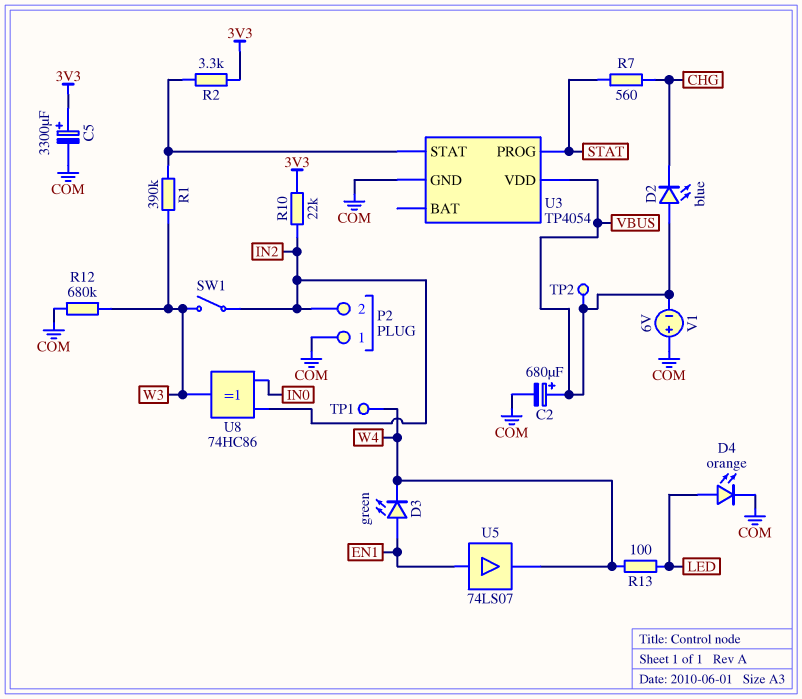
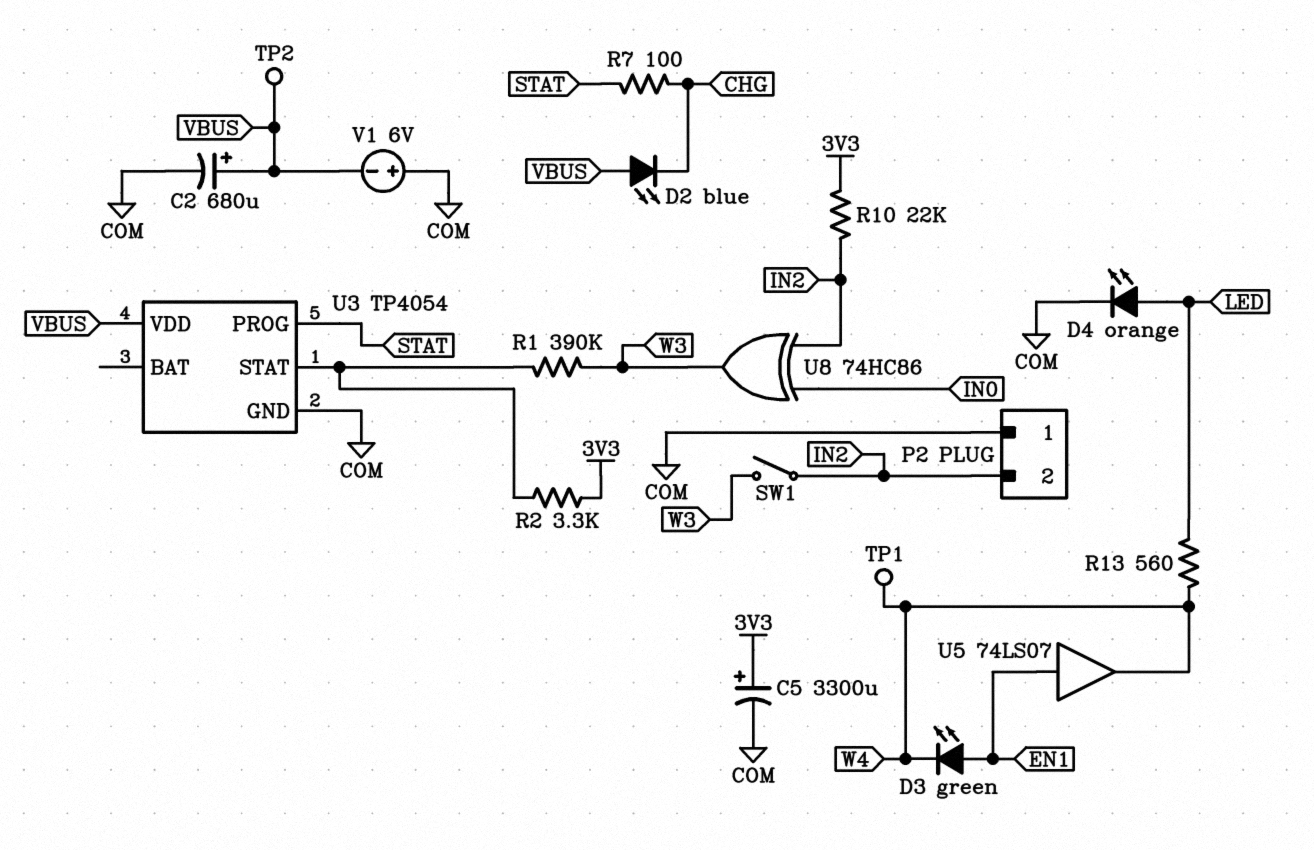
R7: 560 (CHG, STAT) -> 100 (CHG, STAT)
R12: 680k (COM, W3) -> none
R13: 100 (LED, W4) -> 560 (LED, W4)

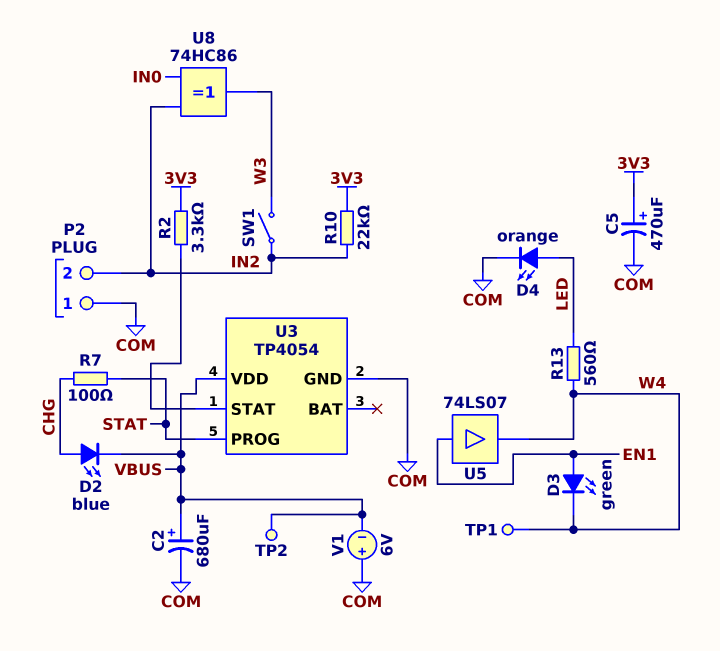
C5: 3300uF (plus 3V3, minus COM) -> 470uF (plus 3V3, minus COM)
D2: LED blue (A VBUS, K CHG) -> LED blue (A CHG, K VBUS)
R1: 390k (U3/STAT, W3) -> none

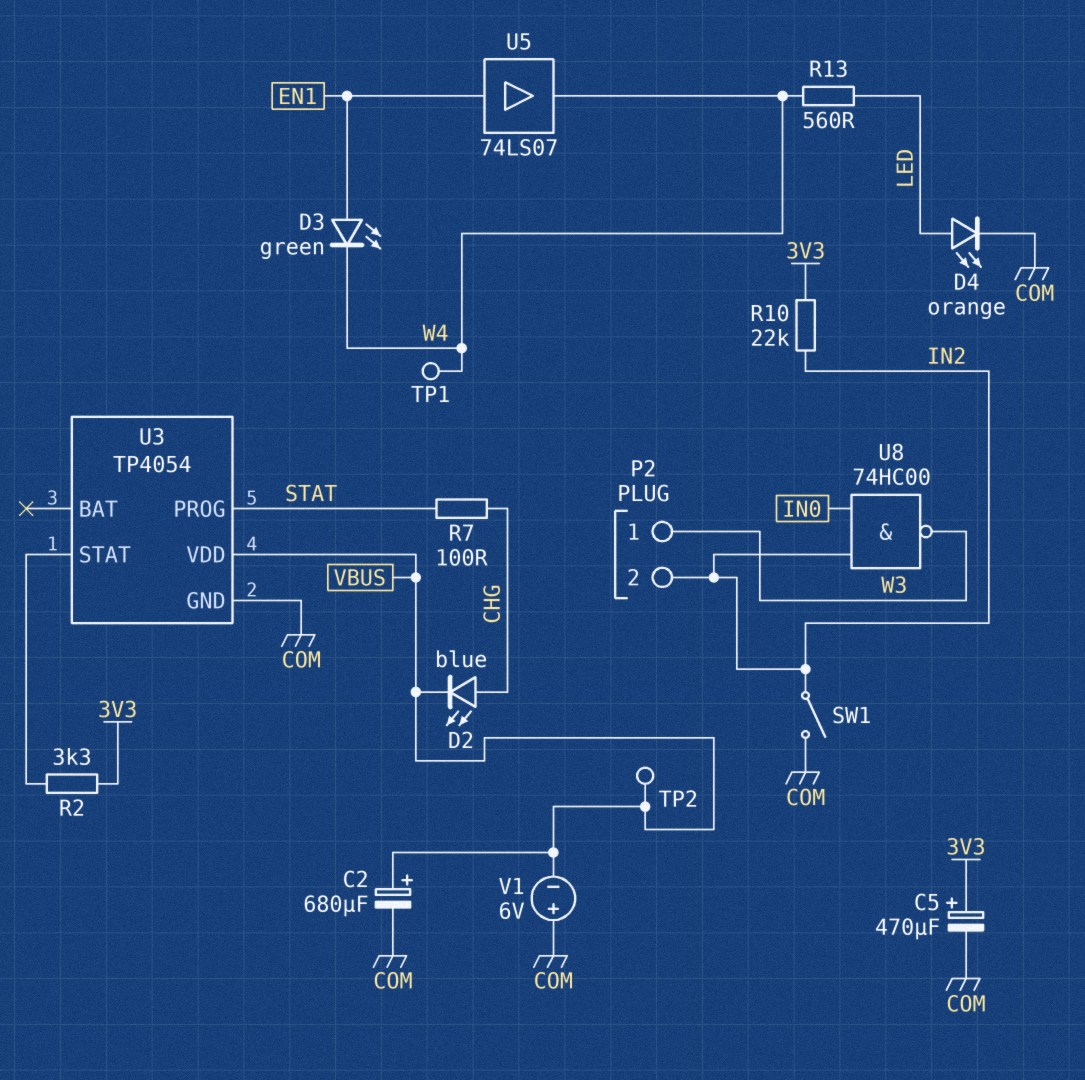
P2 pin 1: COM -> W3
SW1: switch (IN2, W3) -> switch (COM, IN2)
U8: XOR 74HC86 (in IN0, in IN2, out W3) -> NAND 74HC00 (in IN0, in IN2, out W3)

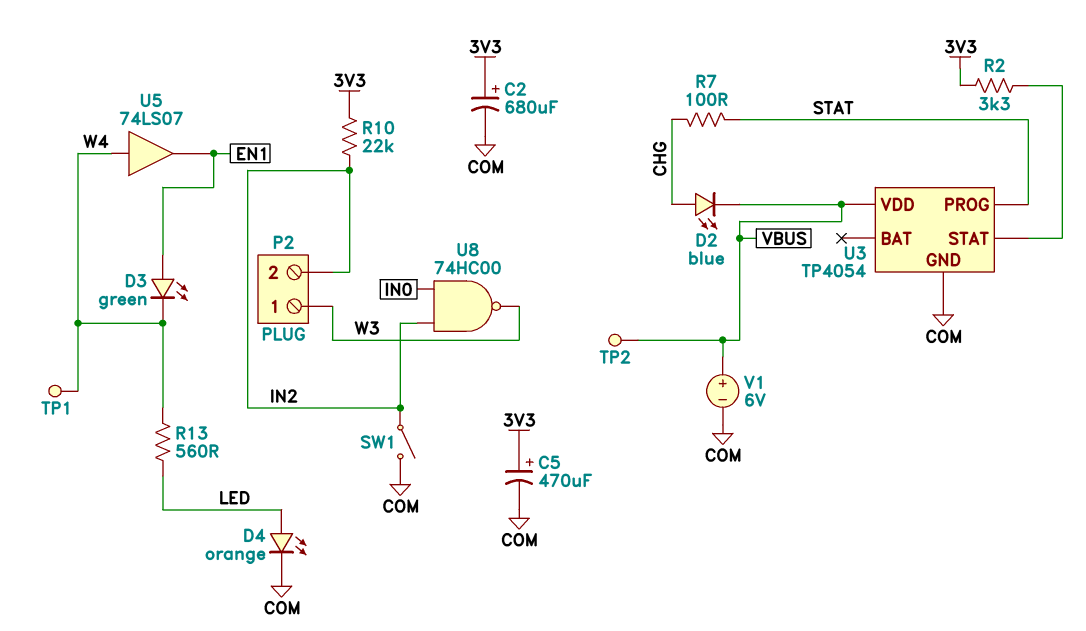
C2: 680uF (plus VBUS, minus COM) -> 680uF (plus 3V3, minus COM)
U5: buffer 74LS07 (in EN1, out W4) -> buffer 74LS07 (in W4, out EN1)
V1: 6V (plus COM, minus VBUS) -> 6V (plus VBUS, minus COM)

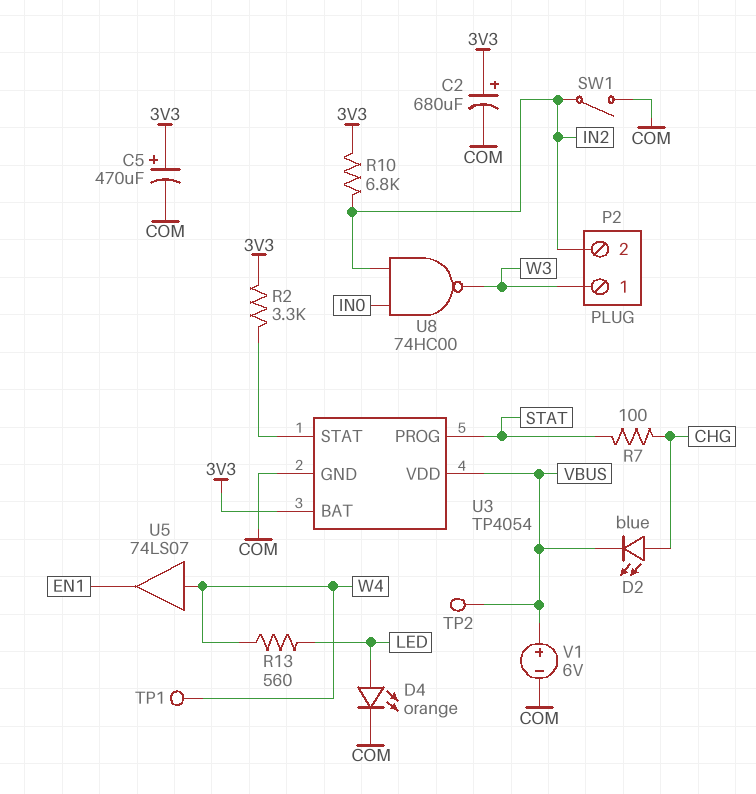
D3: LED green (A EN1, K W4) -> none
R10: 22k (3V3, IN2) -> 6.8k (3V3, IN2)
U3 pin BAT: none -> 3V3

